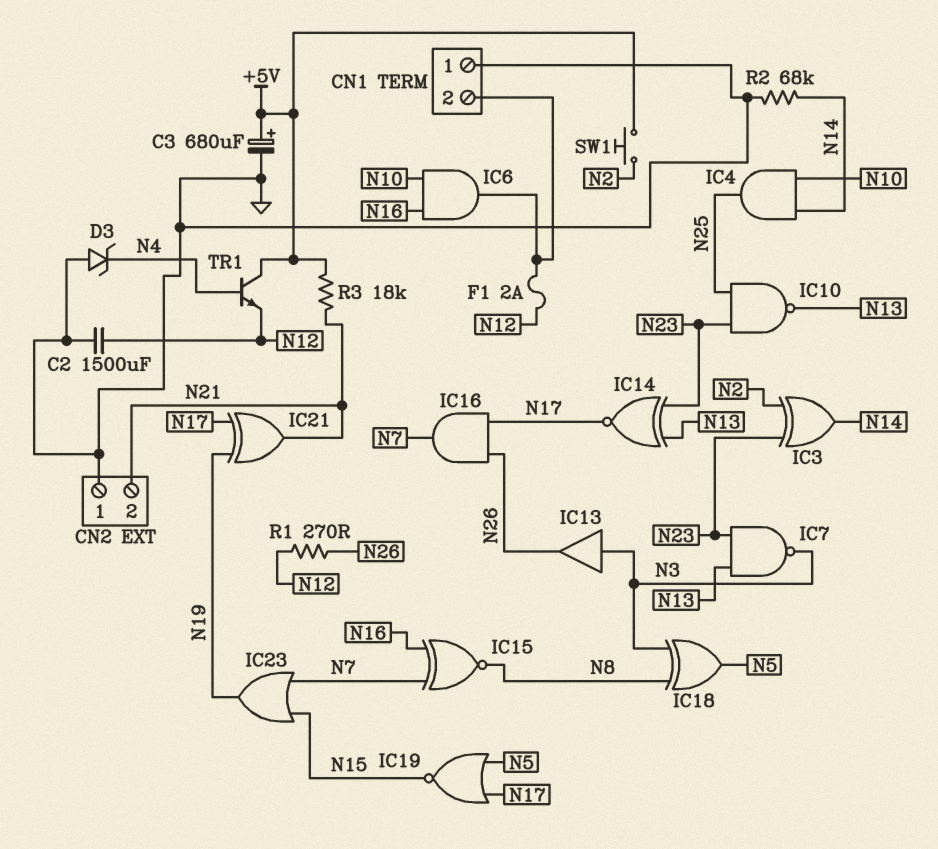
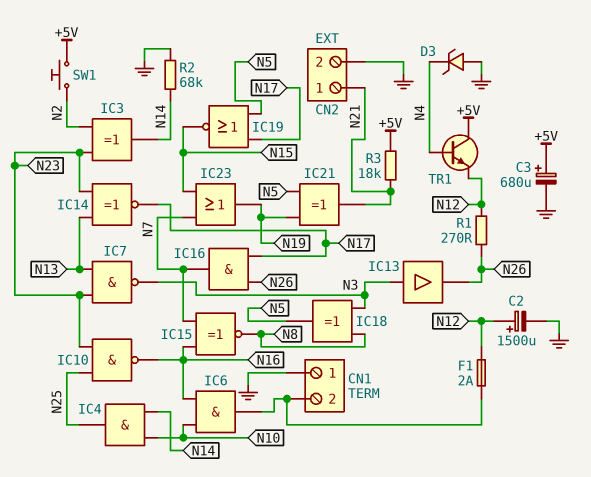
C2: 1500uF (GND, N12) -> 1500uF (plus N12, minus GND)
CN2 pin 1: GND -> N21
CN2 pin 2: N21 -> GND
IC10: NAND (in N23, in N25, out N13) -> NAND (in N23, in N25, out N16)
IC21: XOR (in N17, in N19, out N21) -> XOR (in N5, in N19, out N21)

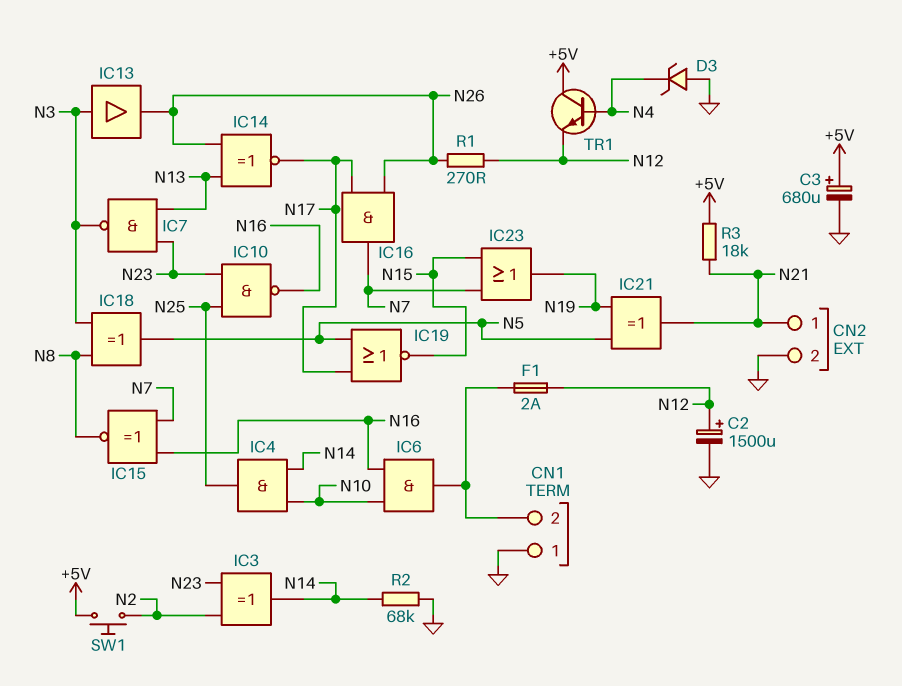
IC14: XNOR (in N13, in N23, out N17) -> XNOR (in N13, in N26, out N17)

